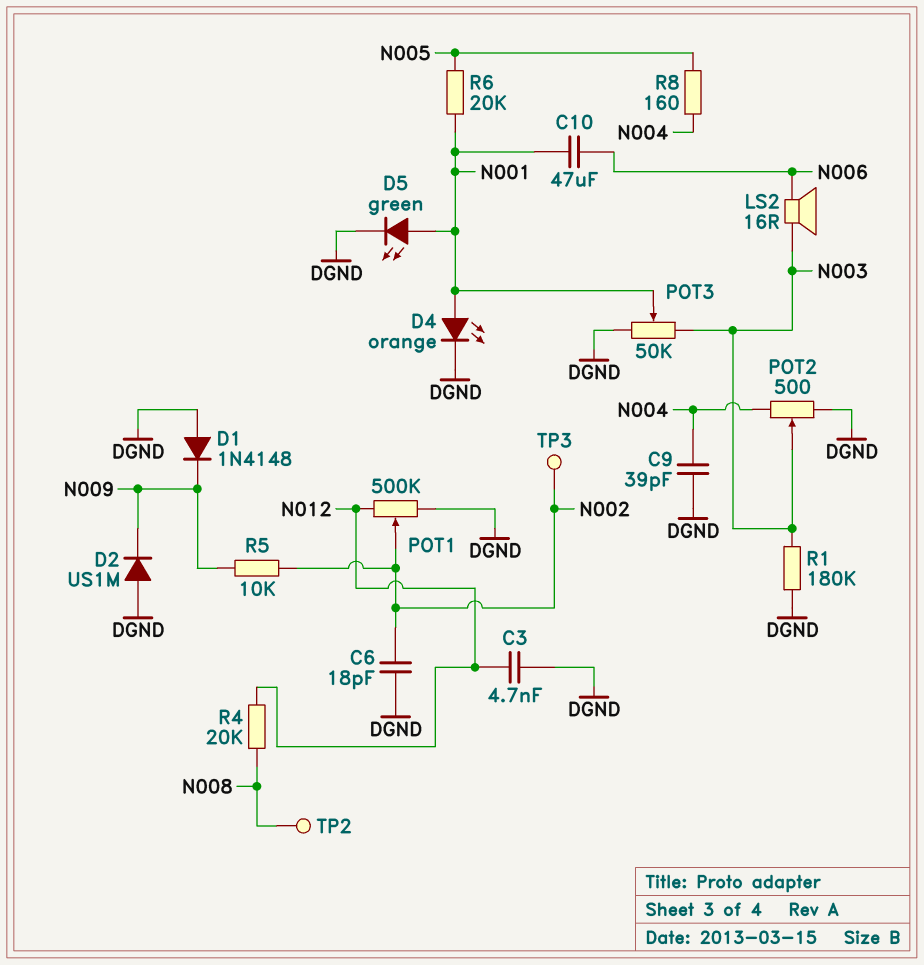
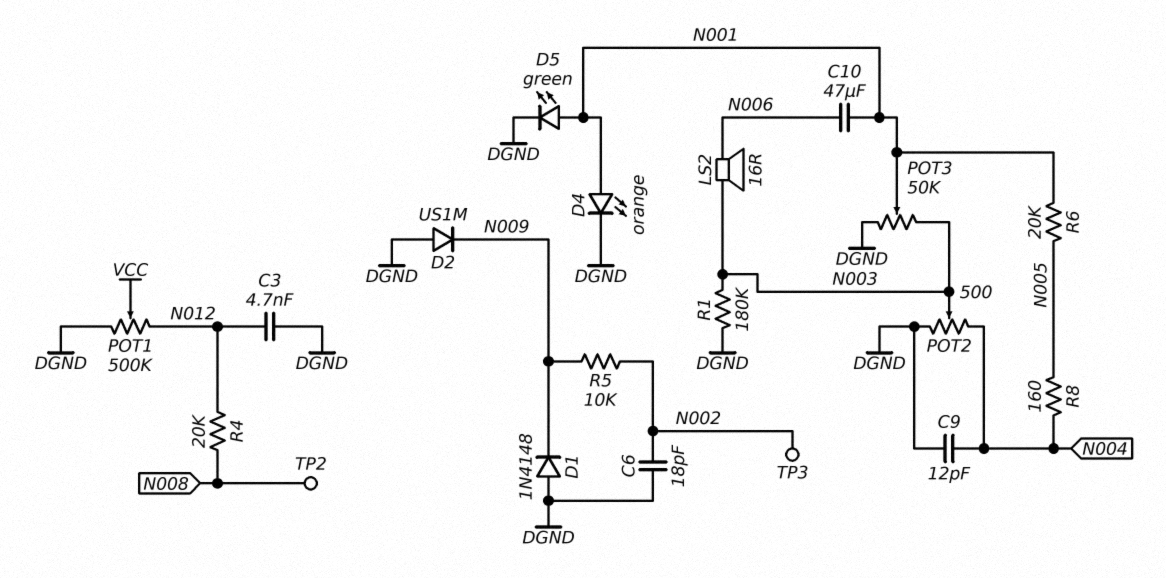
C9: 39pF (DGND, N004) -> 12pF (DGND, N004)
POT1: 500k (DGND, N012, wiper N002) -> 500k (DGND, N012, wiper VCC)

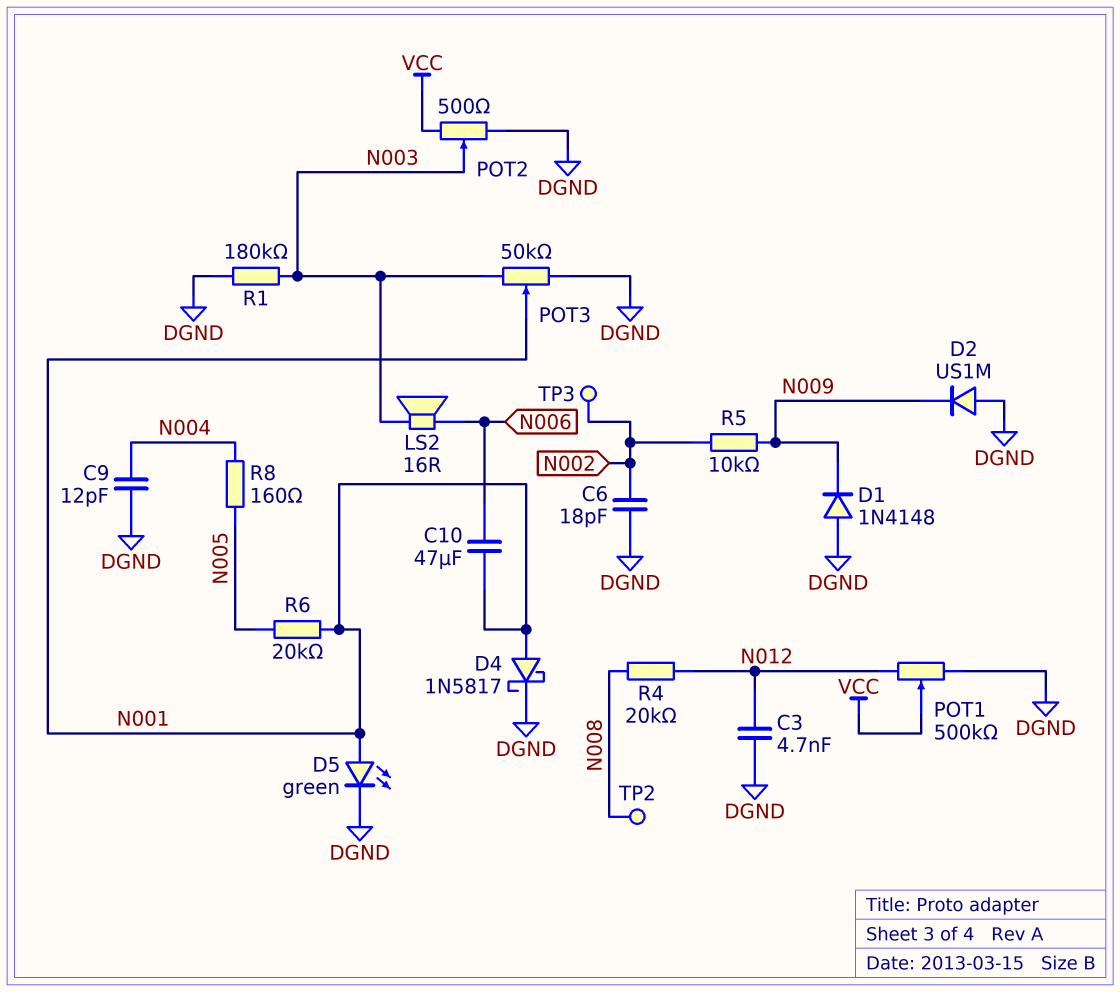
D4: LED orange (A N001, K DGND) -> schottky 1N5817 (A N001, K DGND)
POT2: 500 (DGND, N004, wiper N003) -> 500 (DGND, VCC, wiper N003)

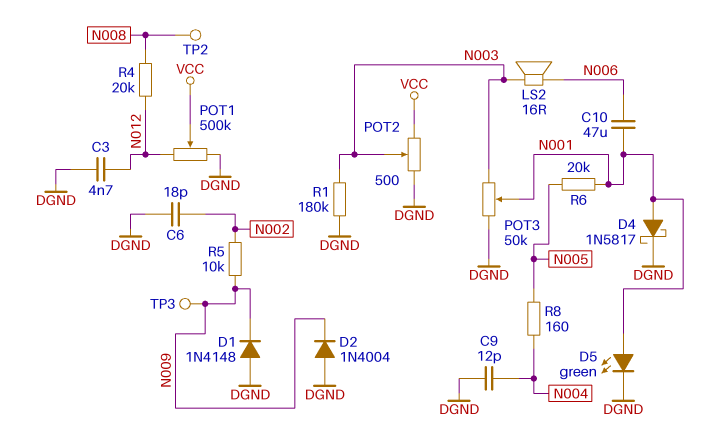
D2: diode US1M (A DGND, K N009) -> diode 1N4004 (A DGND, K N009)
TP3: test point (N002) -> test point (N009)

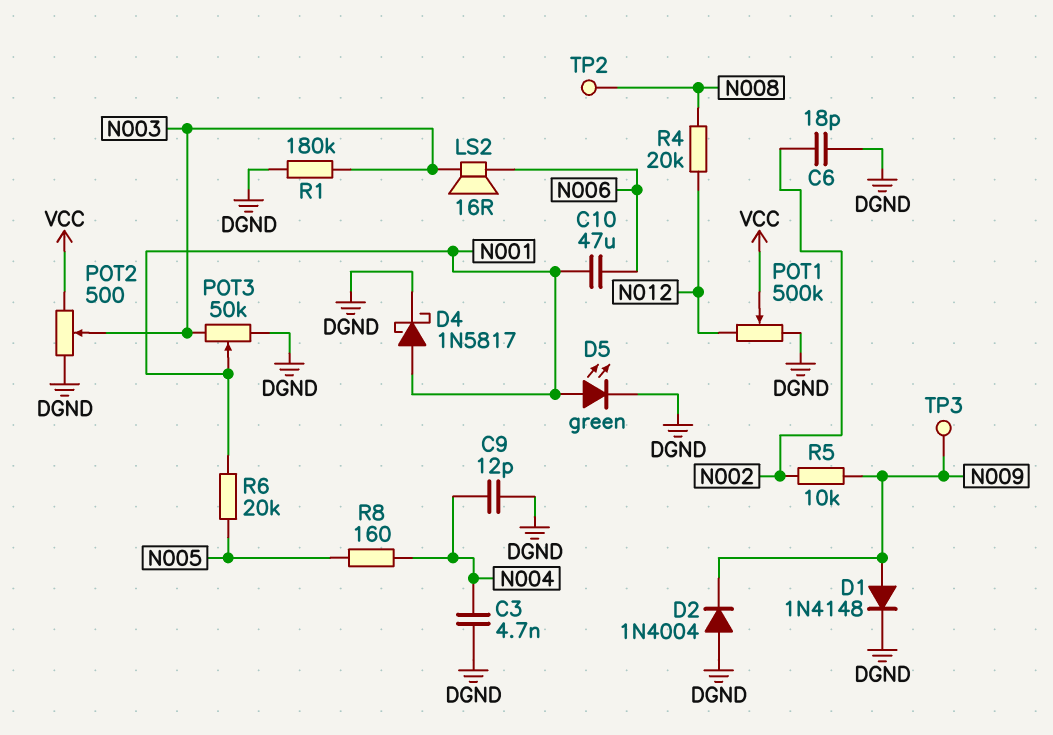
C3: 4.7nF (DGND, N012) -> 4.7nF (DGND, N004)
D1: diode 1N4148 (A DGND, K N009) -> diode 1N4148 (A N009, K DGND)

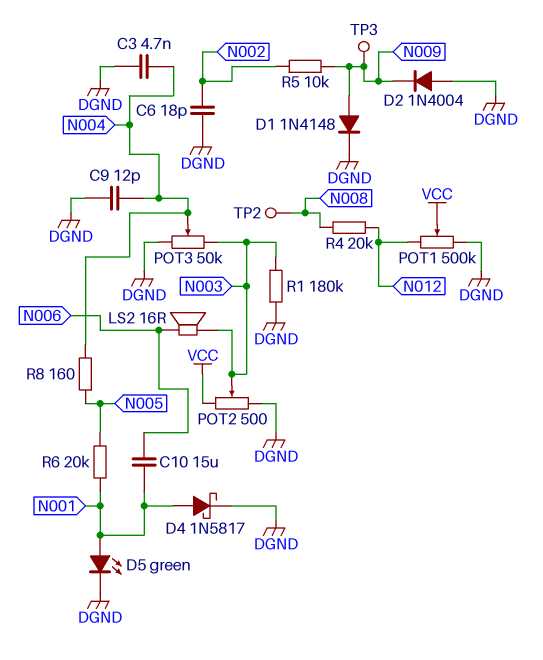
C10: 47uF (N001, N006) -> 15uF (N001, N006)
POT3: 50k (DGND, N003, wiper N001) -> 50k (DGND, N003, wiper N004)

